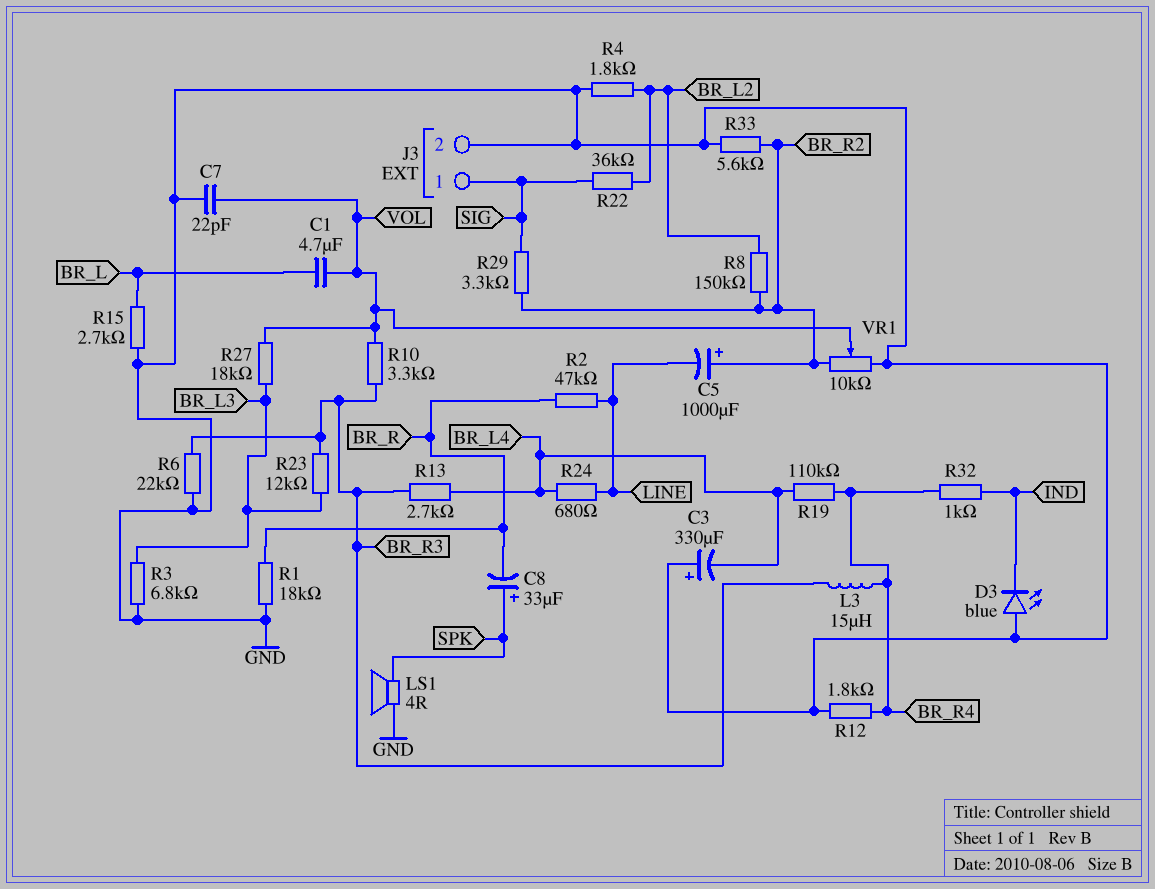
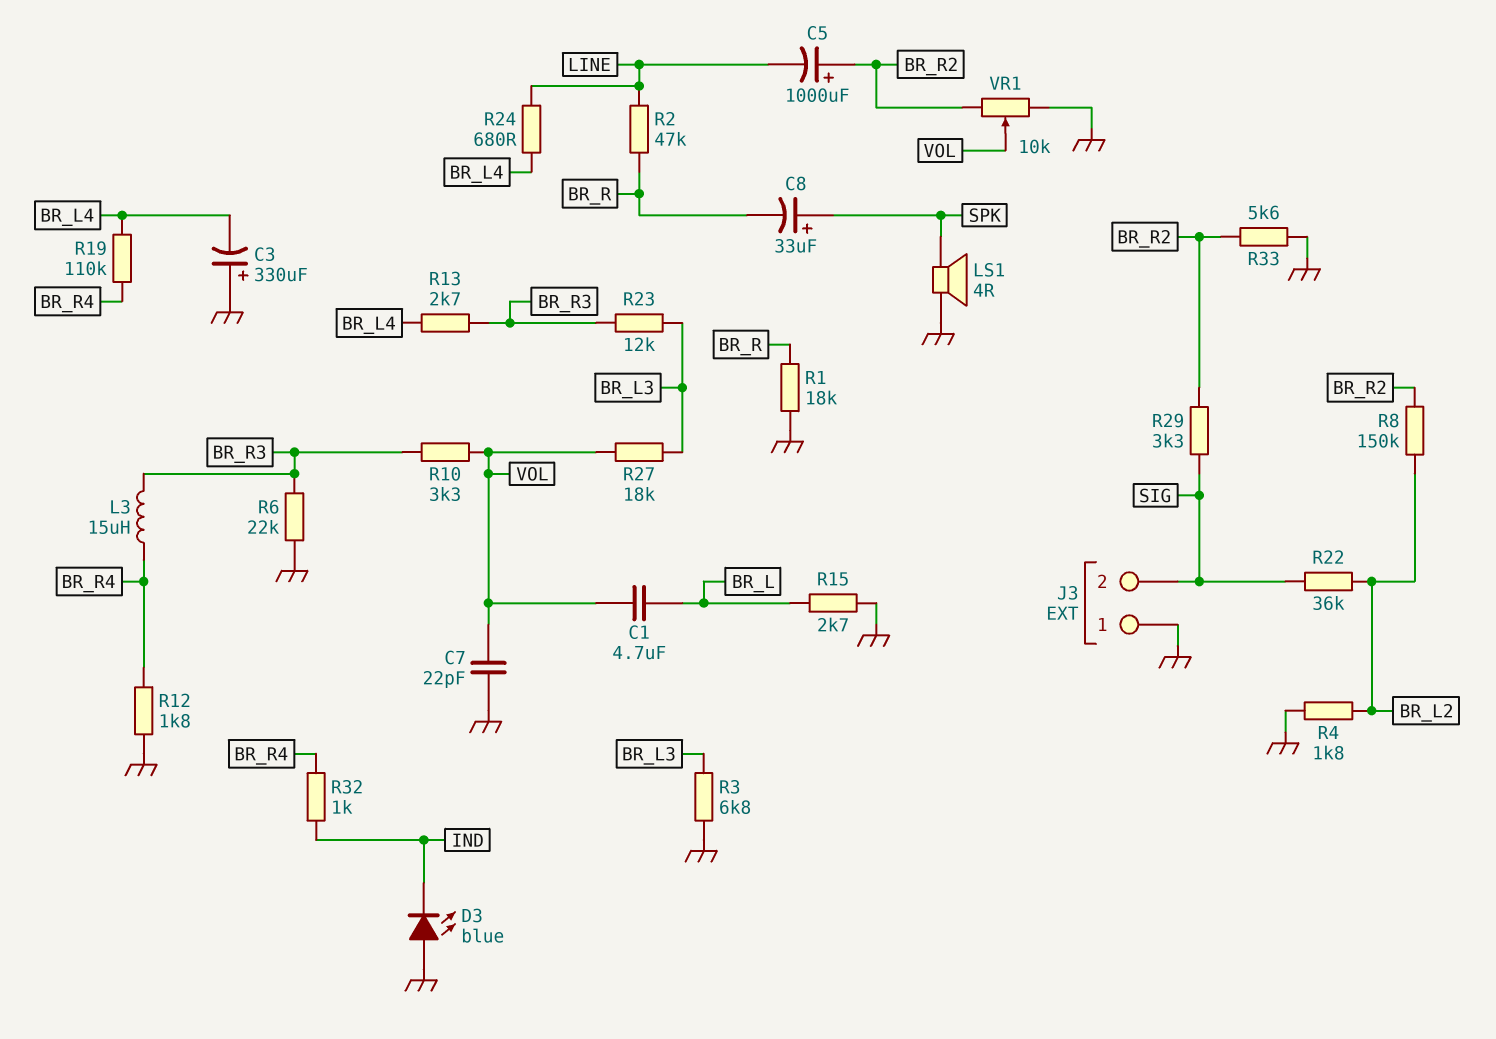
J3 pin 1: SIG -> GND
J3 pin 2: GND -> SIG

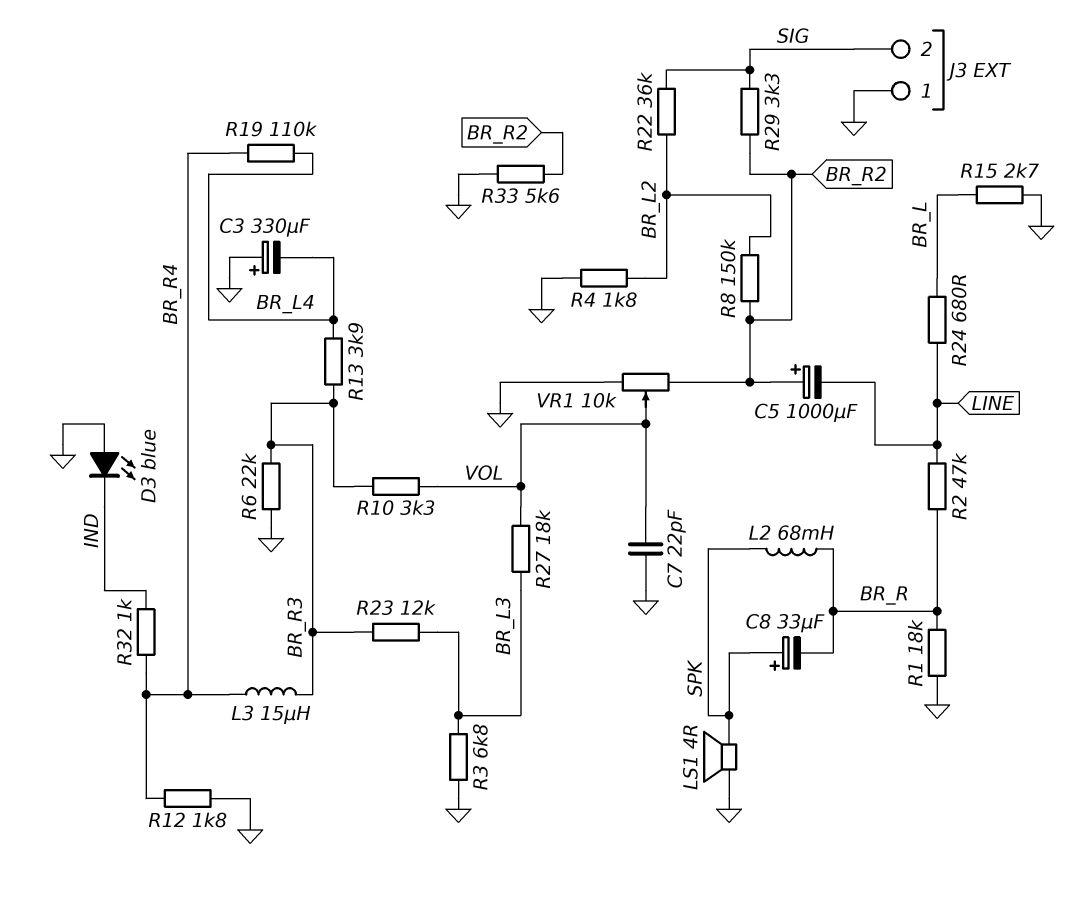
C1: 4.7uF (BR_L, VOL) -> none
L2: none -> 68mH (BR_R, SPK)
R13: 2.7k (BR_L4, BR_R3) -> 3.9k (BR_L4, BR_R3)
R24: 680 (BR_L4, LINE) -> 680 (BR_L, LINE)

